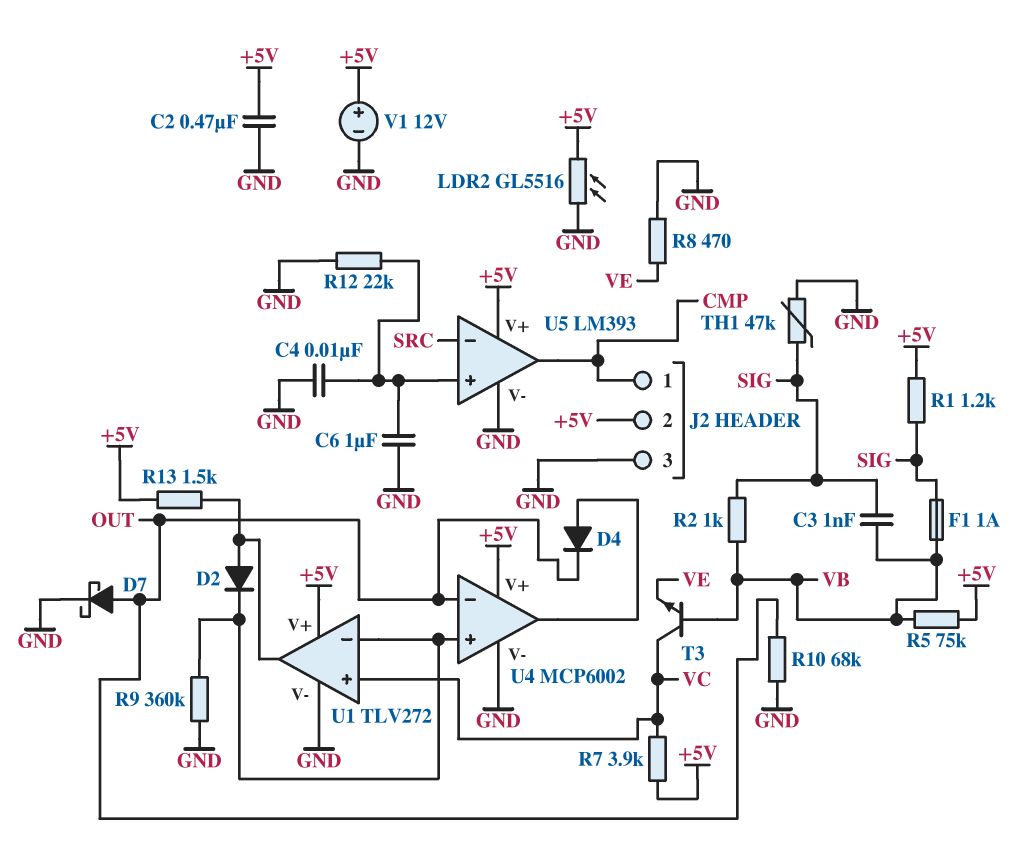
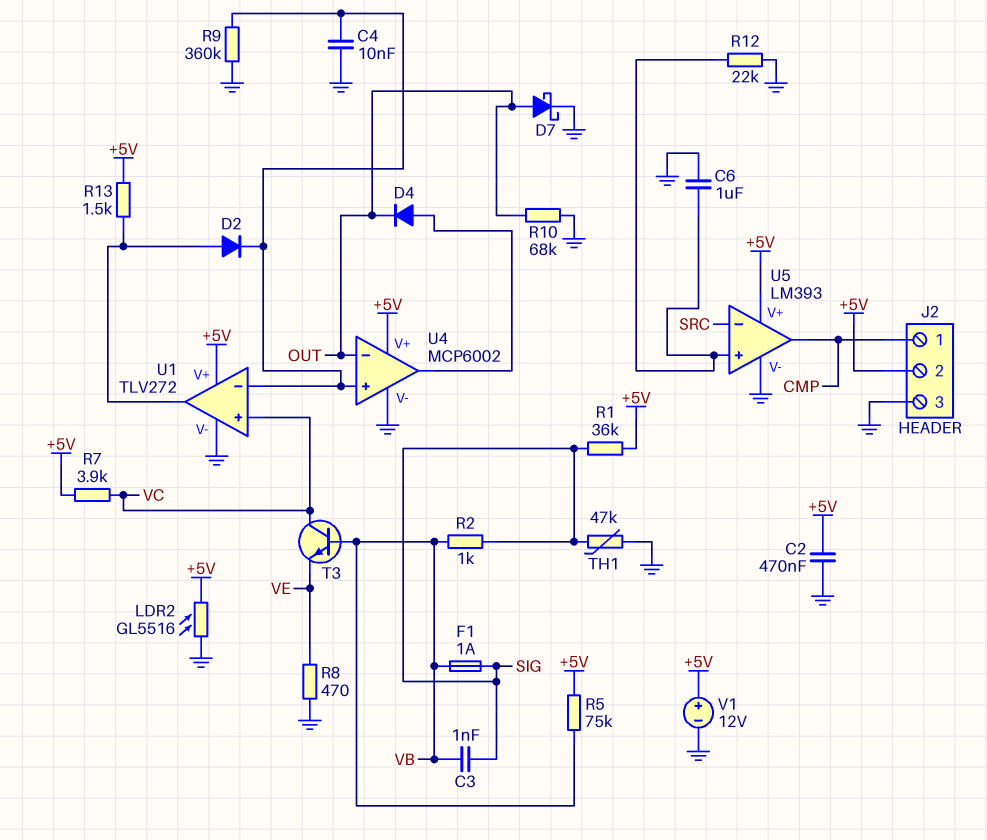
C4: 10nF (GND, U5/in+) -> 10nF (GND, U1/in-)
R1: 1.2k (+5V, SIG) -> 36k (+5V, SIG)

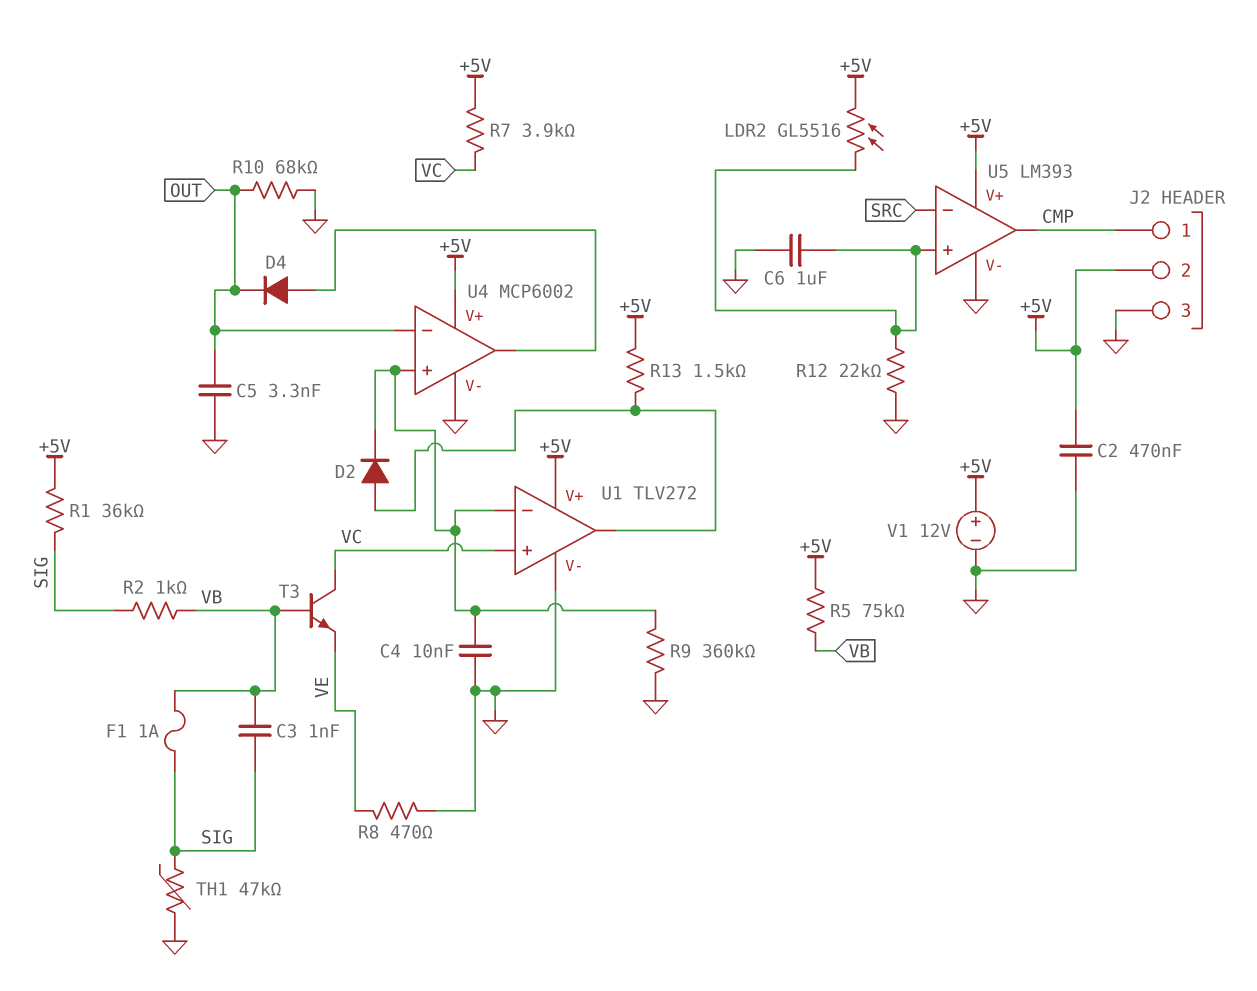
C5: none -> 3.3nF (GND, OUT)
D7: schottky (A OUT, K GND) -> none
LDR2: GL5516 (+5V, GND) -> GL5516 (+5V, U5/in+)

